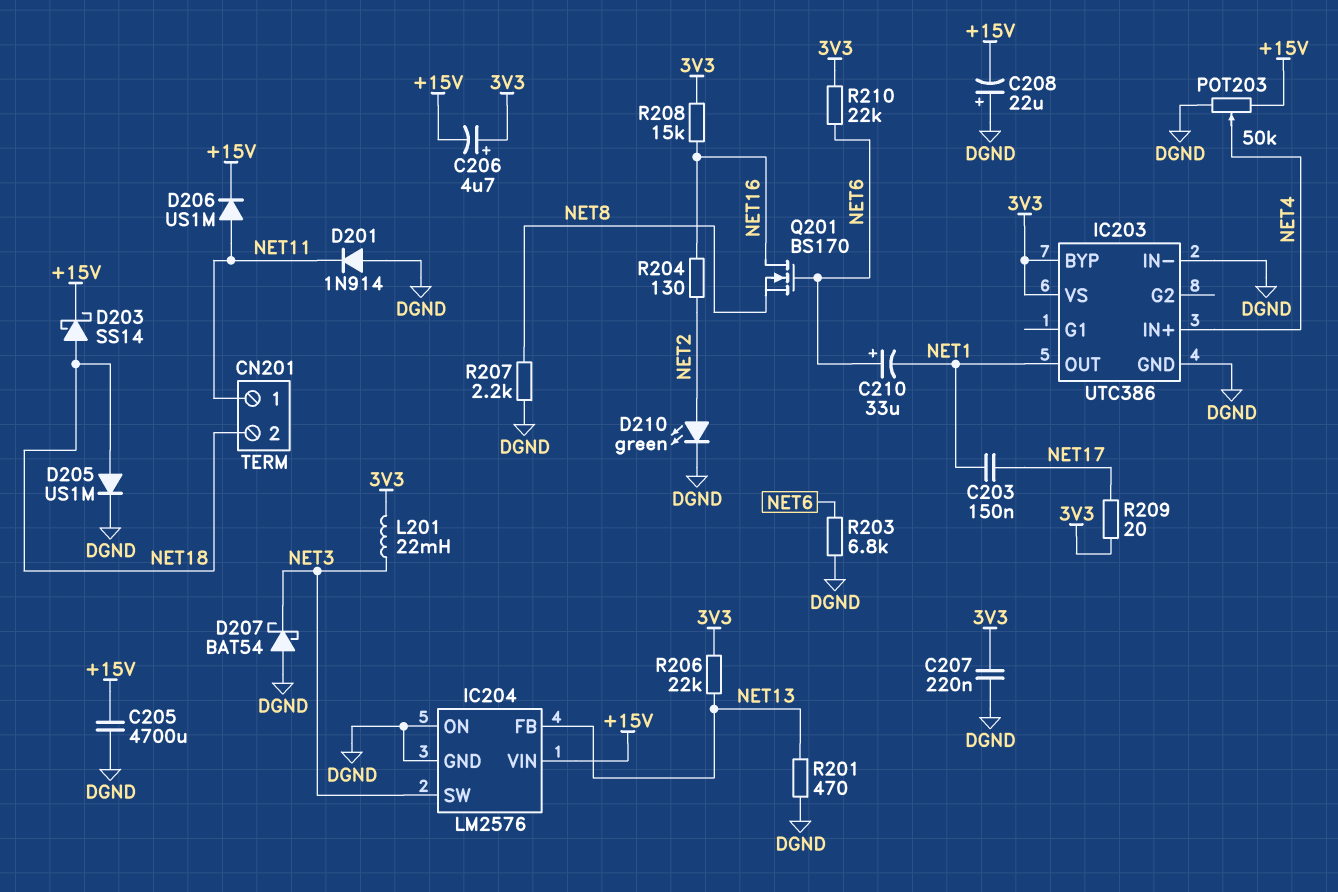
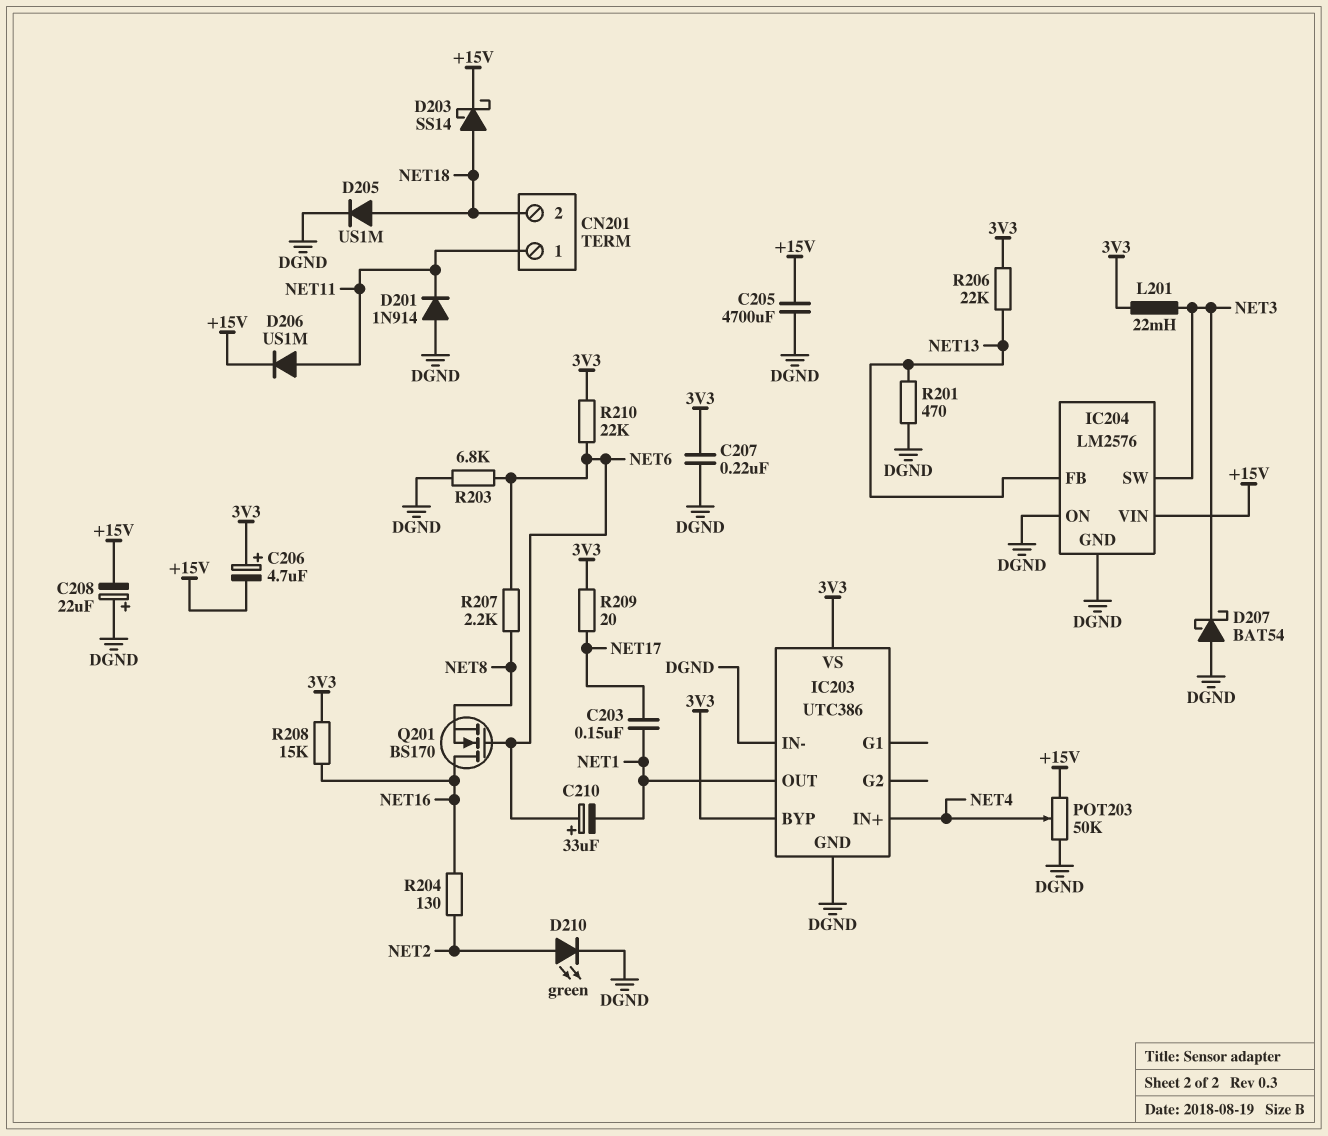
R207: 2.2k (DGND, NET8) -> 2.2k (NET6, NET8)

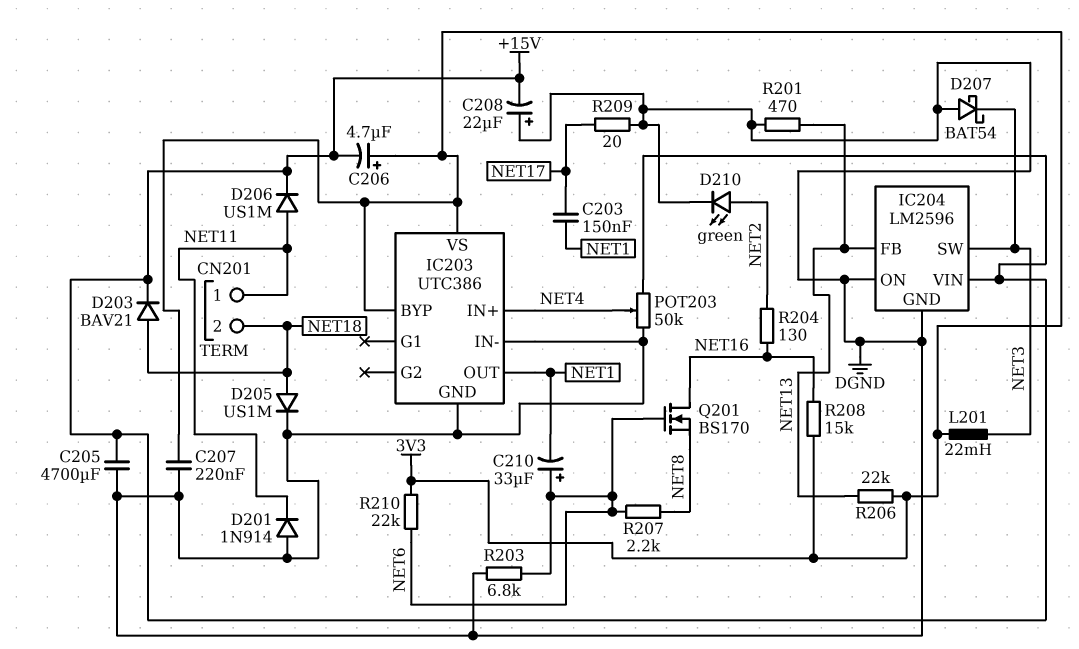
D203: schottky SS14 (A NET18, K +15V) -> diode BAV21 (A NET18, K +15V)
IC204: LM2576 -> LM2596
R209: 20 (3V3, NET17) -> 20 (DGND, NET17)

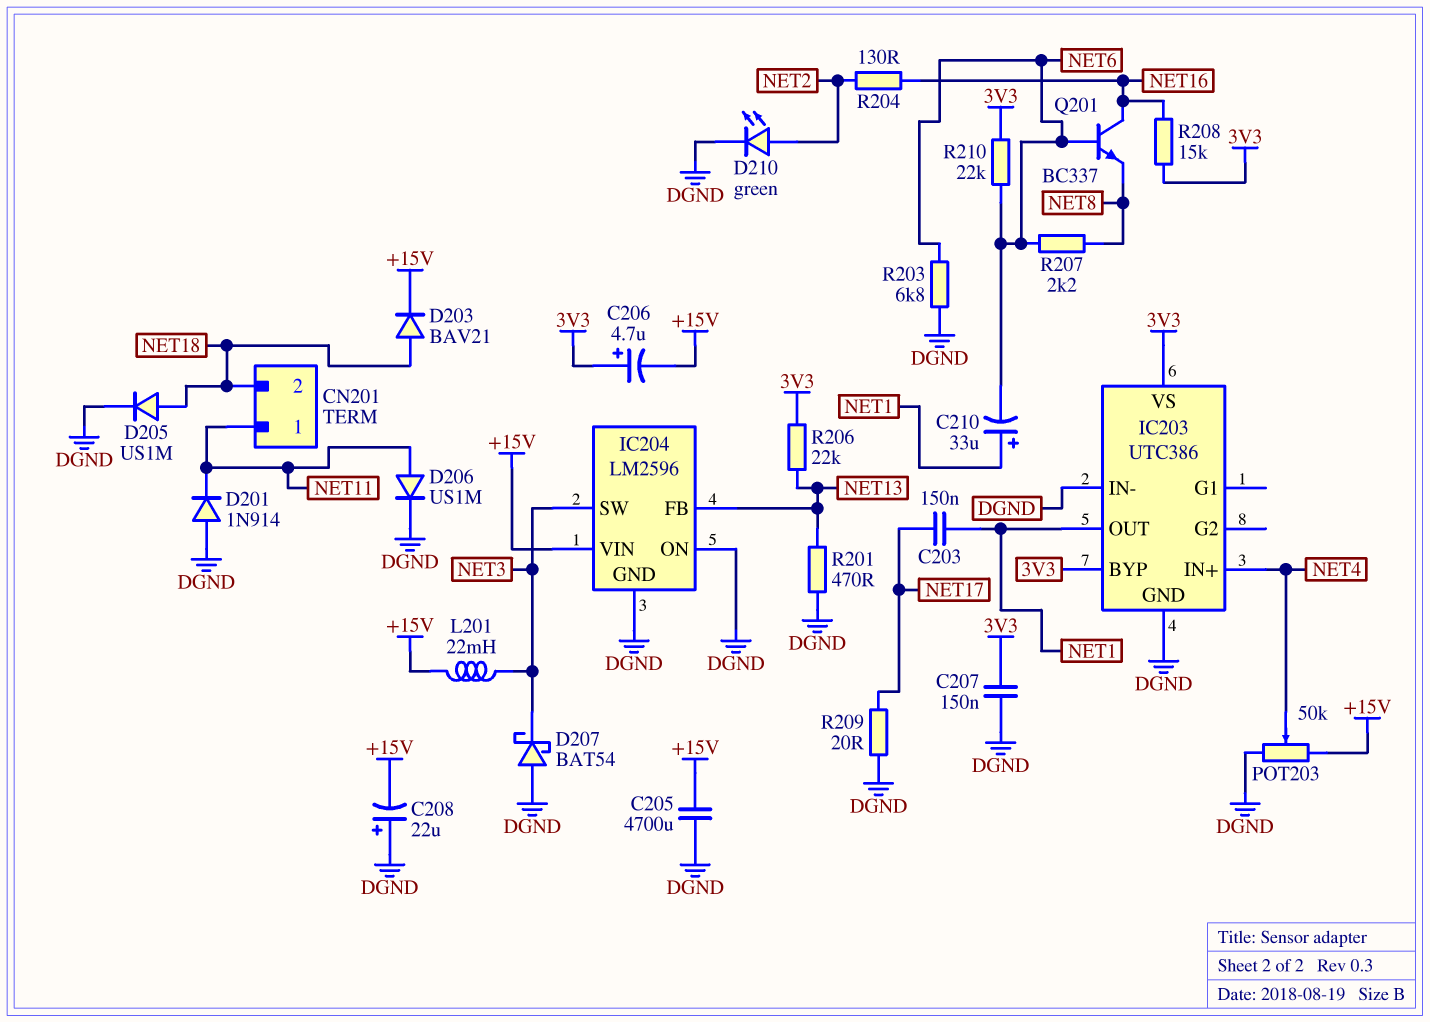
C207: 220nF (3V3, DGND) -> 150nF (3V3, DGND)
C210: 33uF (plus NET6, minus NET1) -> 33uF (plus NET1, minus NET6)
D206: diode US1M (A NET11, K +15V) -> diode US1M (A NET11, K DGND)
L201: 22mH (3V3, NET3) -> 22mH (+15V, NET3)
Q201: NMOS BS170 (G NET6, D NET16, S NET8) -> NPN BC337 (B NET6, C NET16, E NET8)

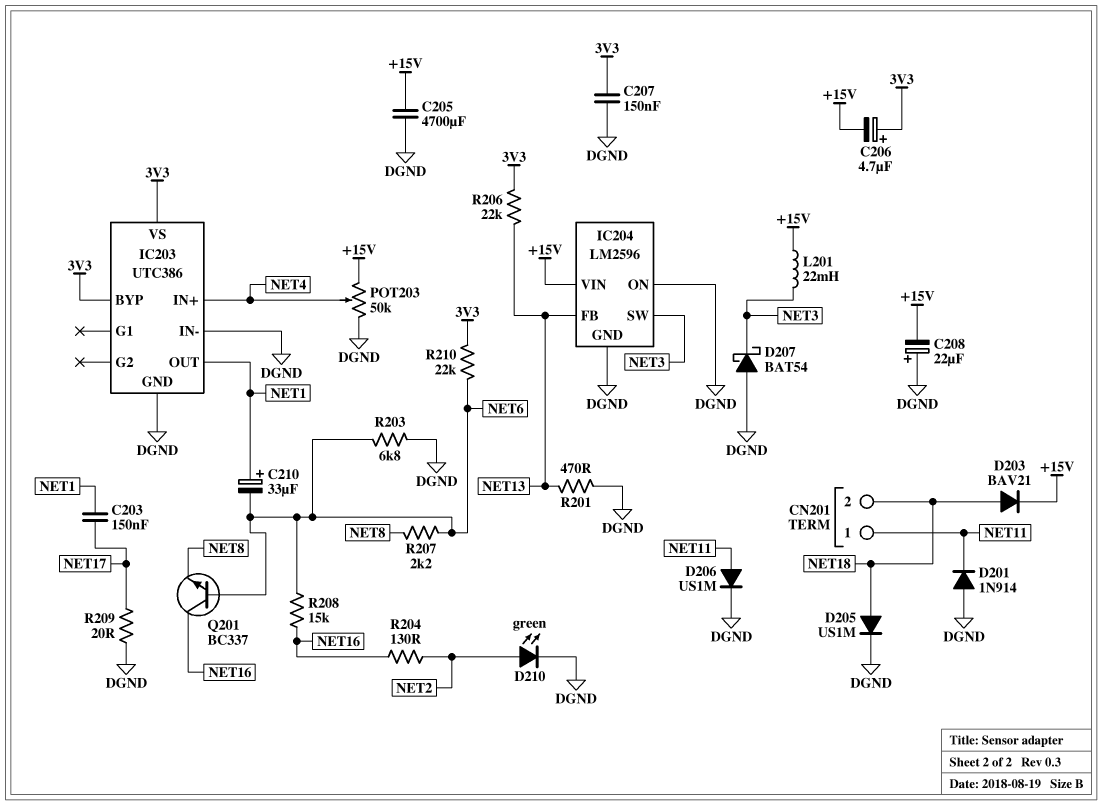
R208: 15k (3V3, NET16) -> 15k (NET6, NET16)

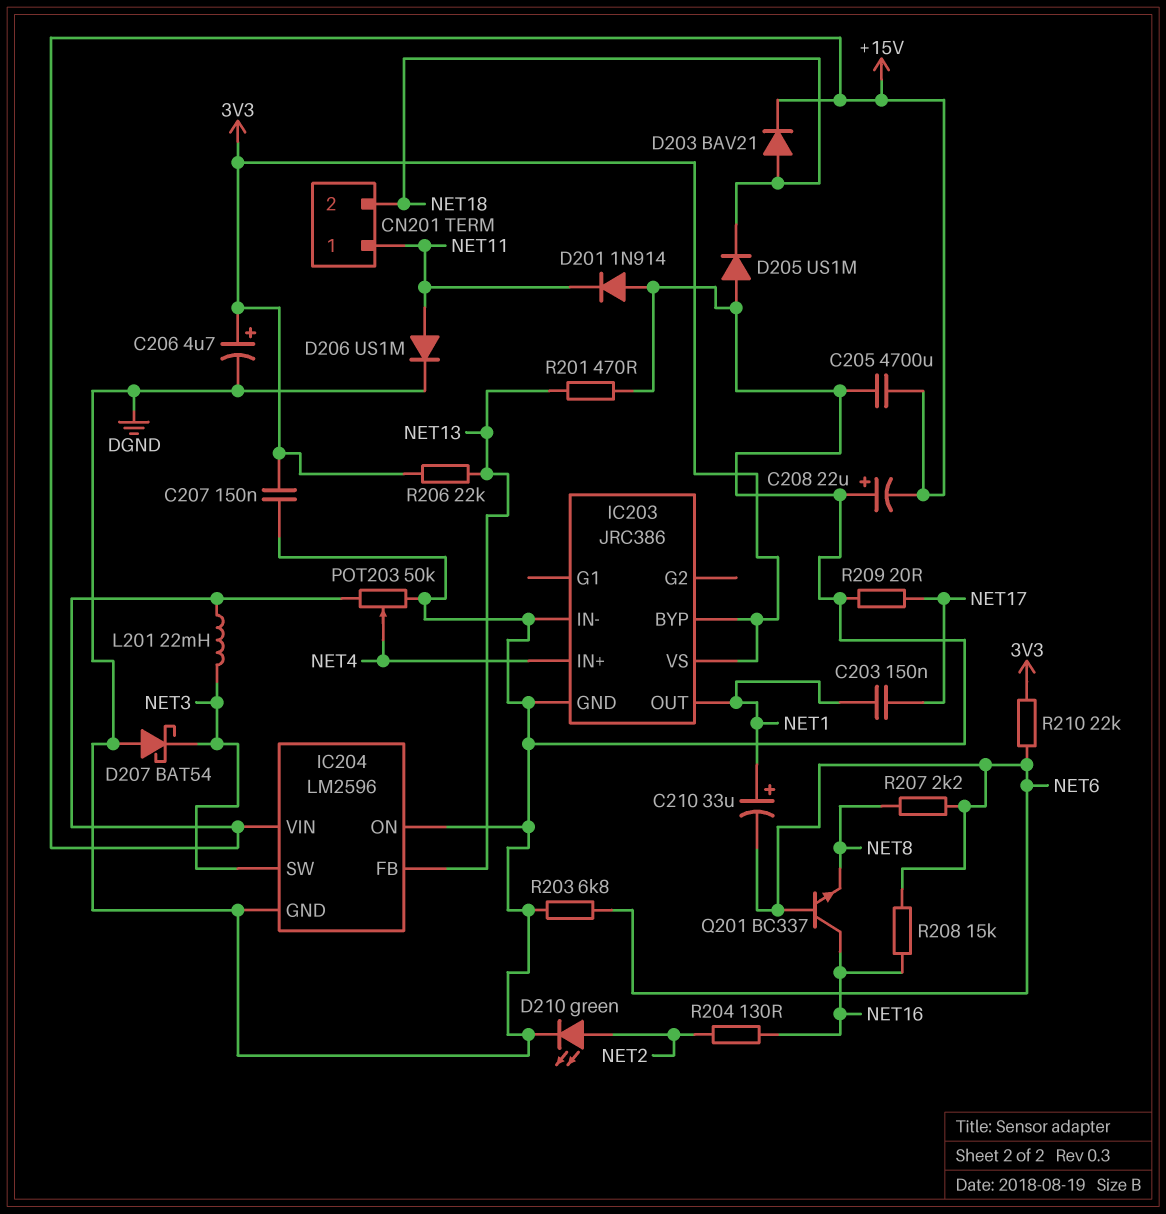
C206: 4.7uF (plus 3V3, minus +15V) -> 4.7uF (plus 3V3, minus DGND)
D205: diode US1M (A NET18, K DGND) -> diode US1M (A DGND, K NET18)
IC203: UTC386 -> JRC386

